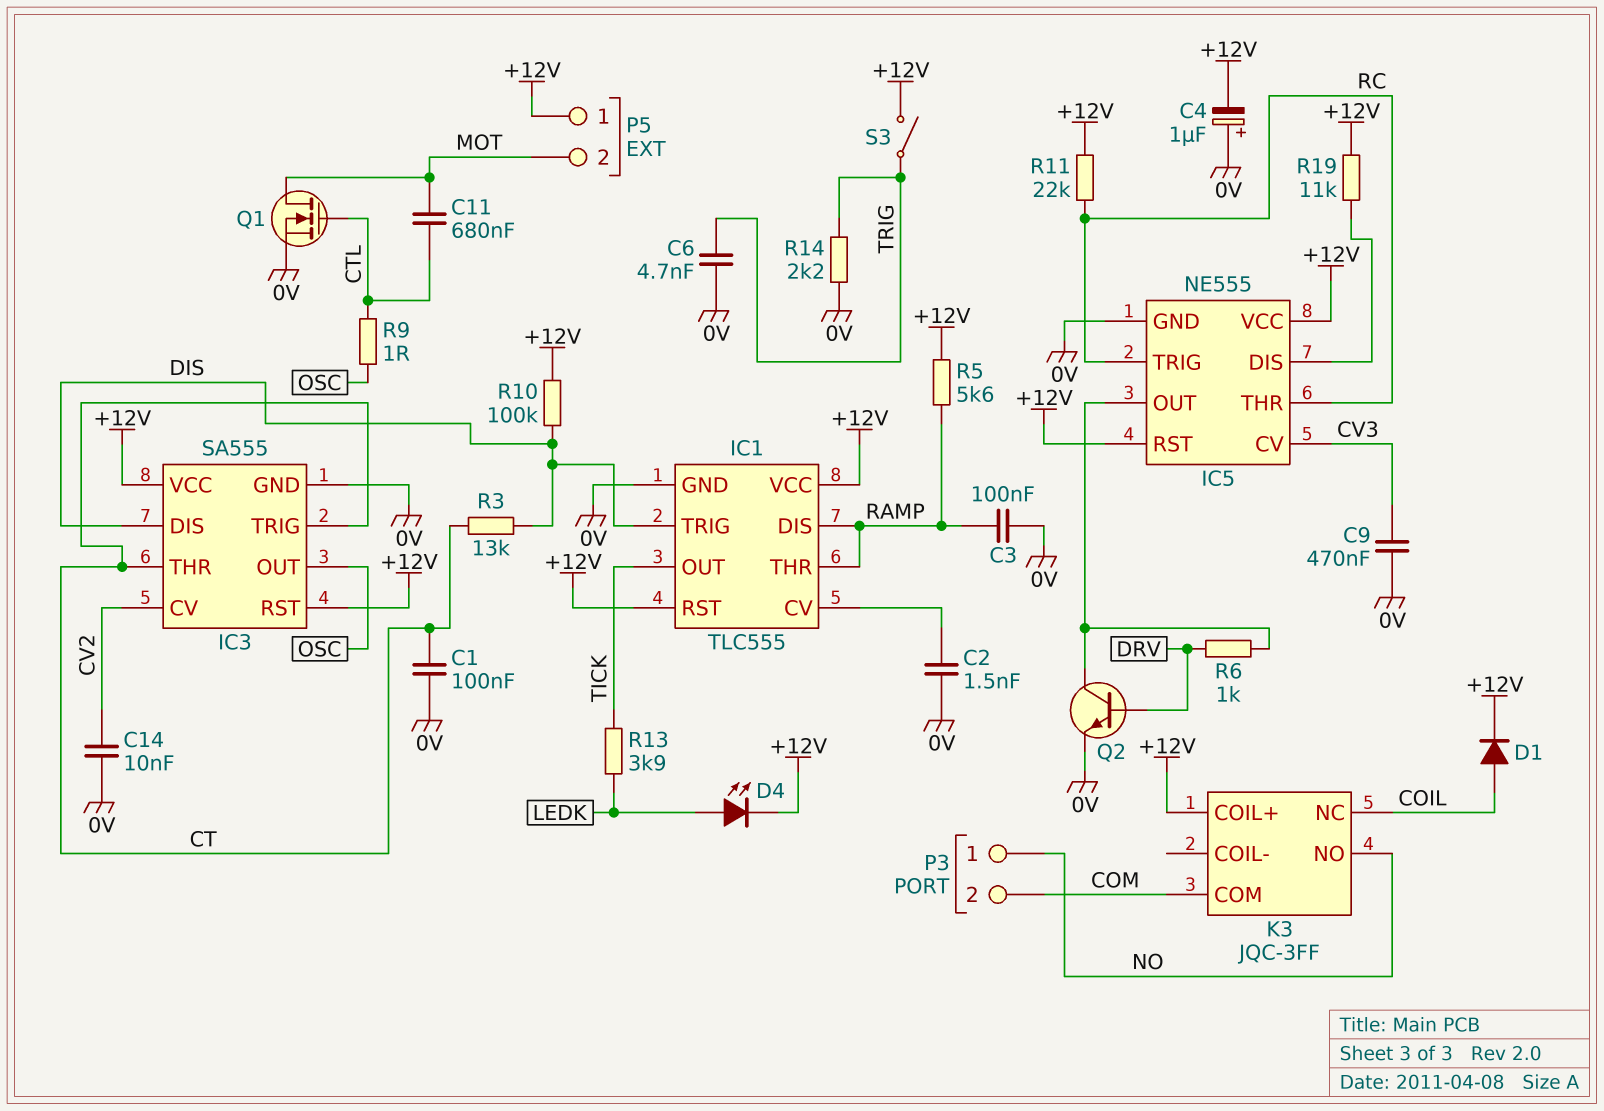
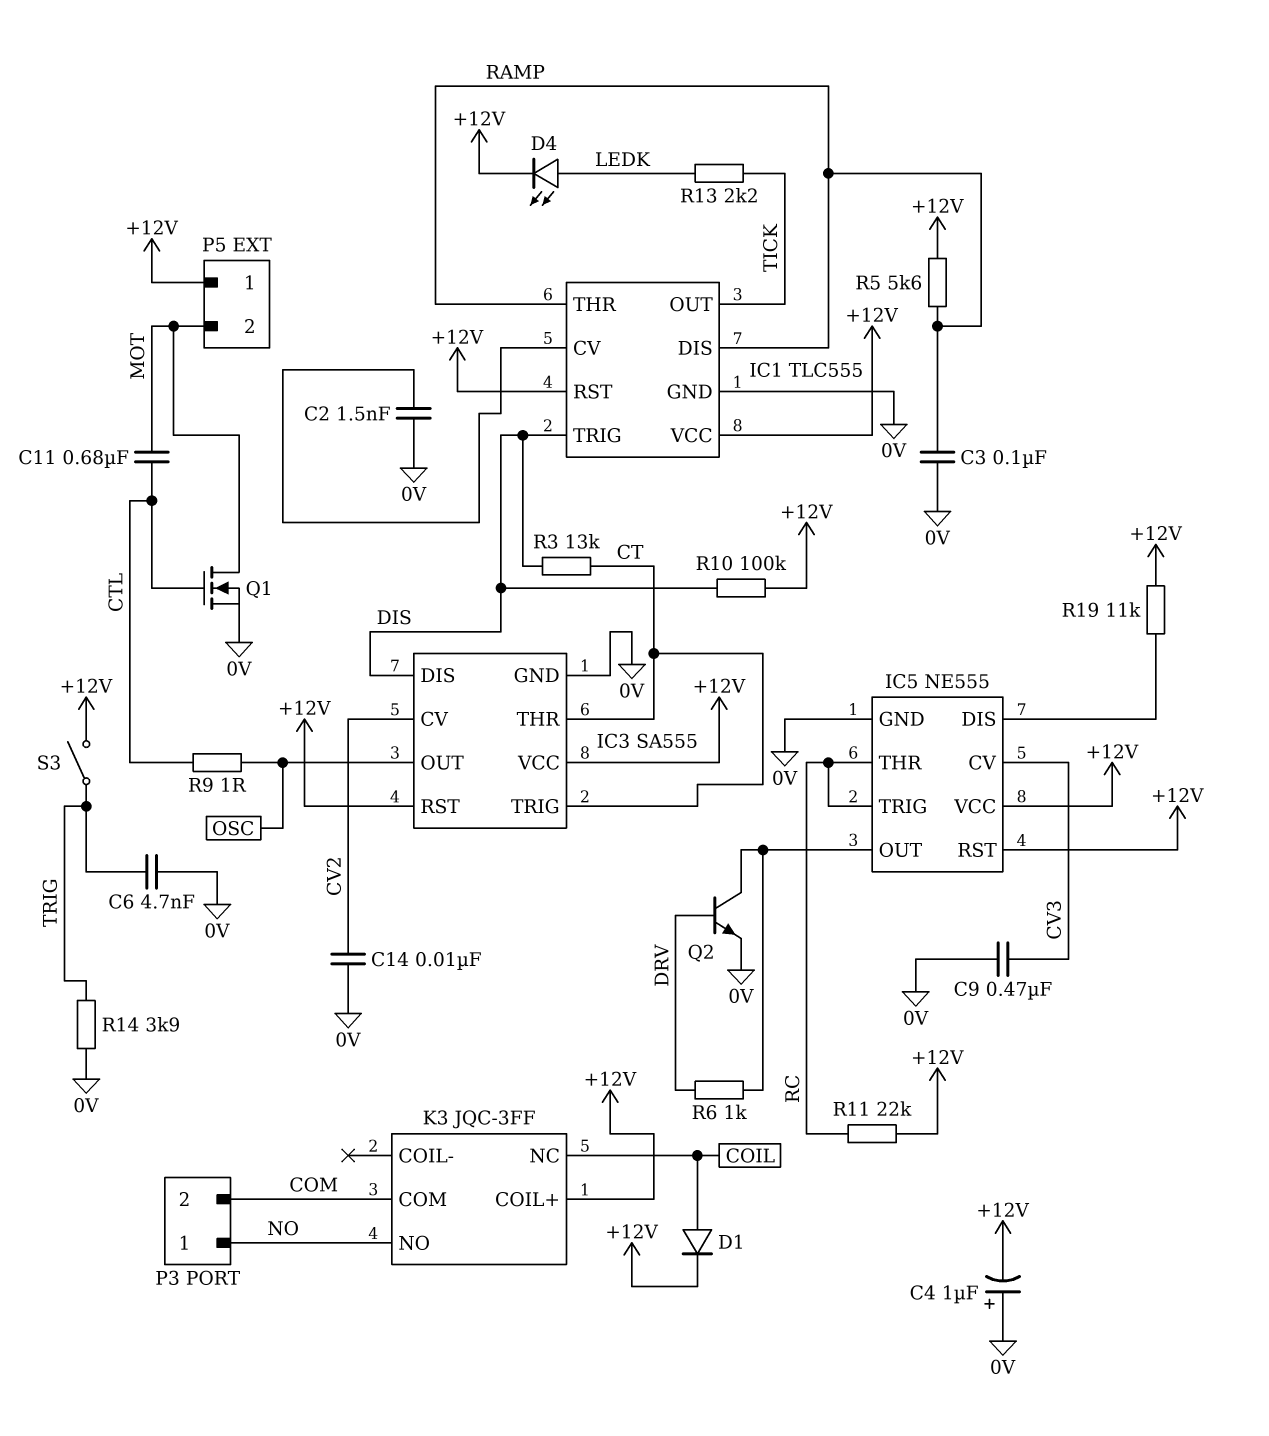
C1: 100nF (0V, CT) -> none
R13: 3.9k (LEDK, TICK) -> 2.2k (LEDK, TICK)
R14: 2.2k (0V, TRIG) -> 3.9k (0V, TRIG)

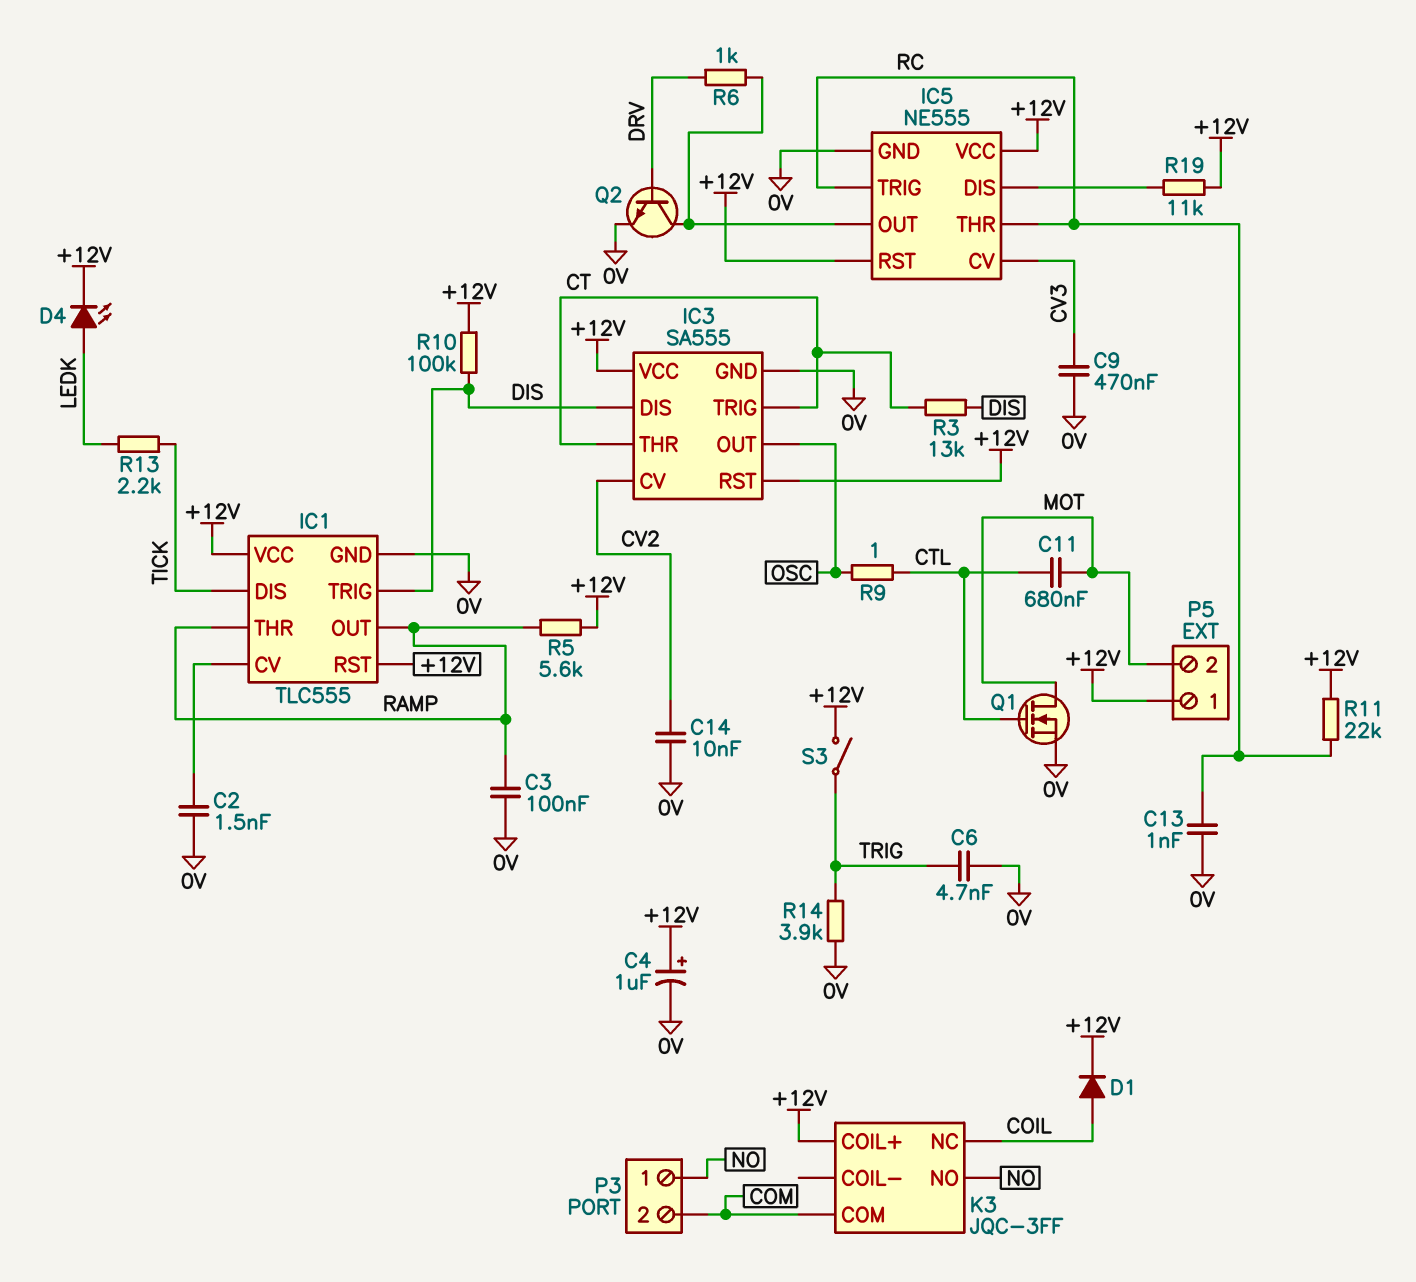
C4: 1uF (plus 0V, minus +12V) -> 1uF (plus +12V, minus 0V)
C13: none -> 1nF (0V, RC)
IC1 pin DIS: RAMP -> TICK
IC1 pin OUT: TICK -> RAMP

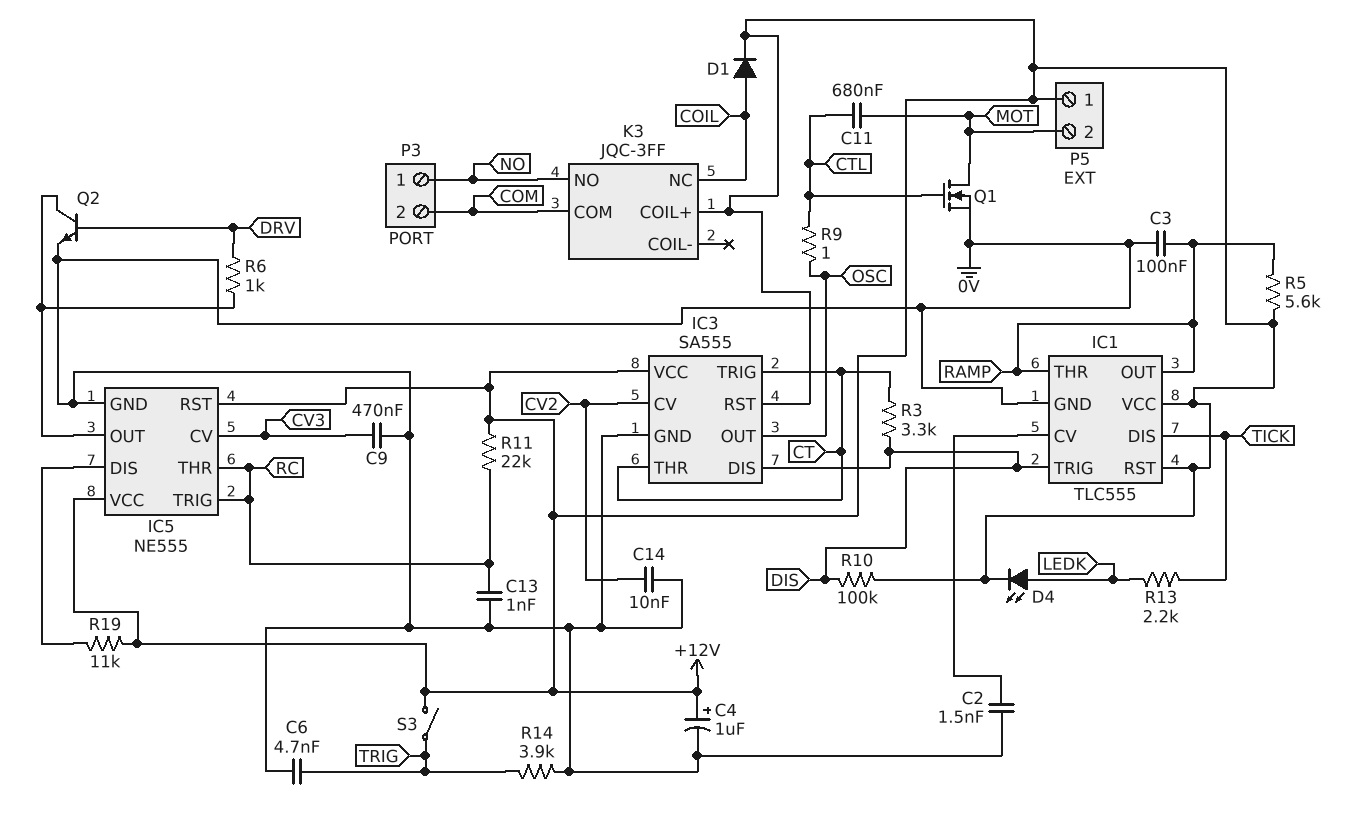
R3: 13k (CT, DIS) -> 3.3k (CT, DIS)

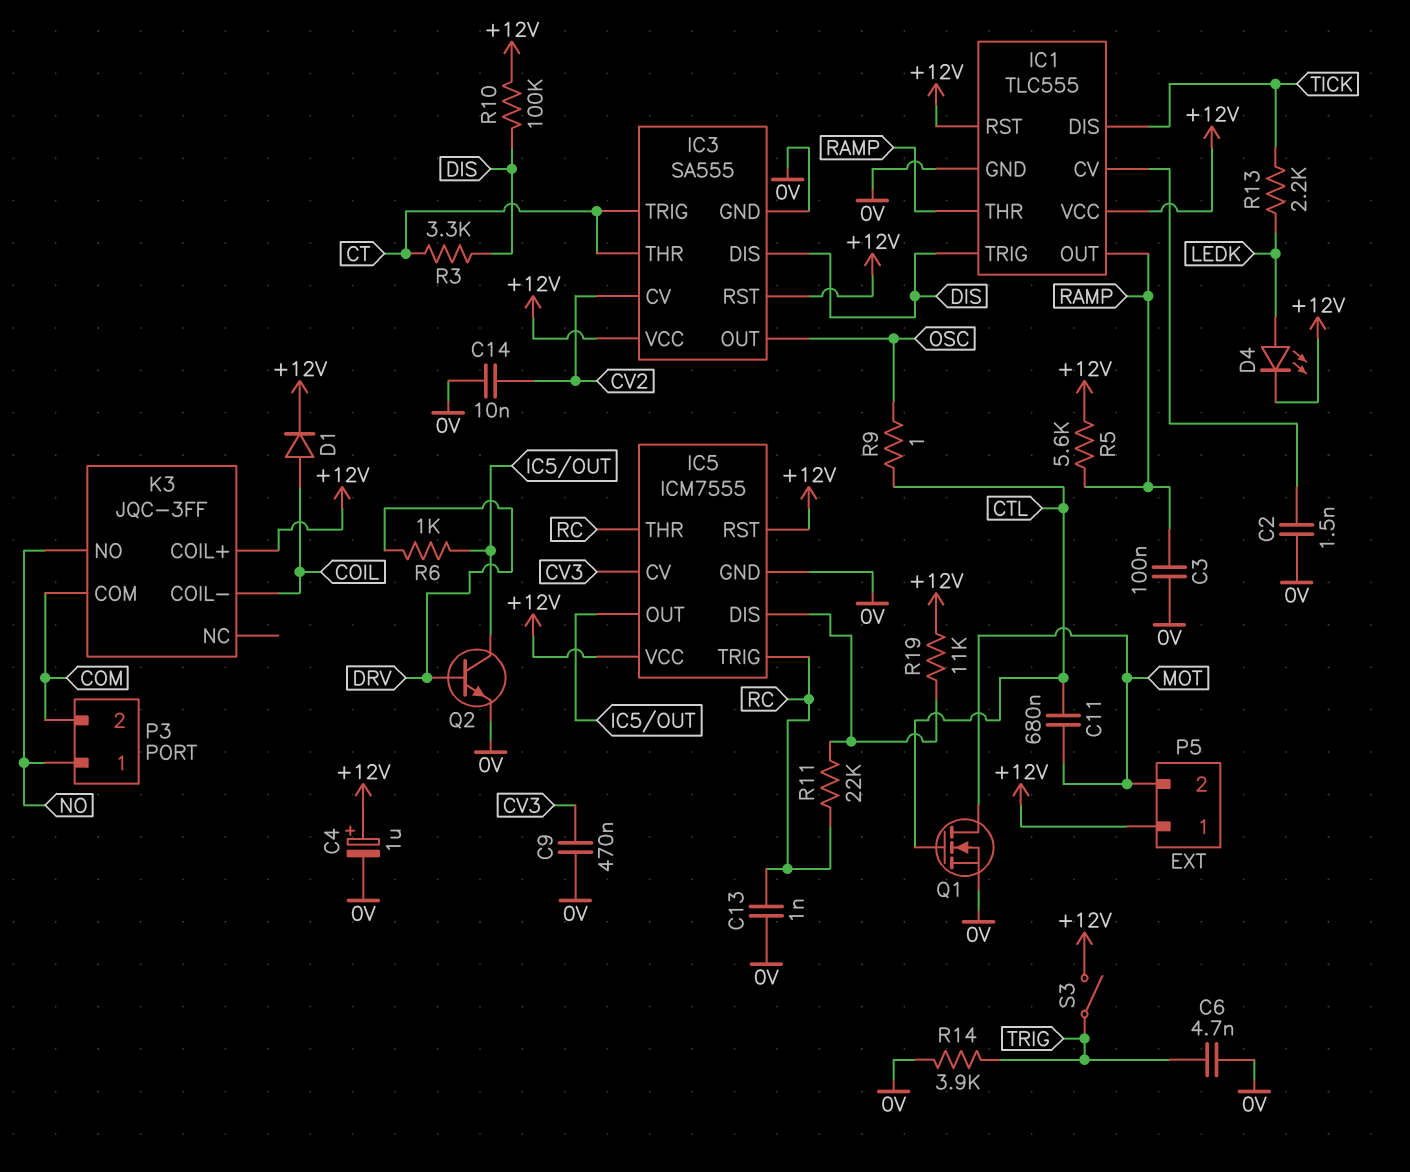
IC5: NE555 -> ICM7555
K3 pin COIL-: none -> COIL
K3 pin NC: COIL -> none
R11: 22k (+12V, RC) -> 22k (IC5/DIS, RC)

